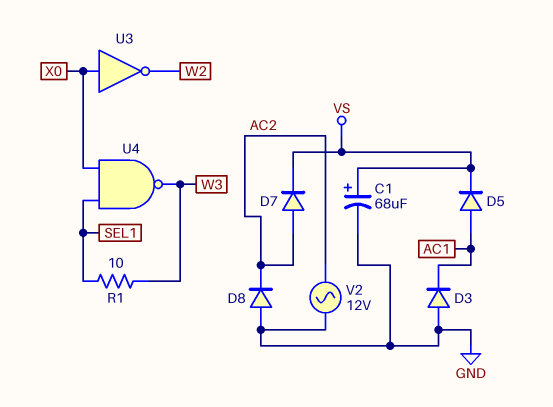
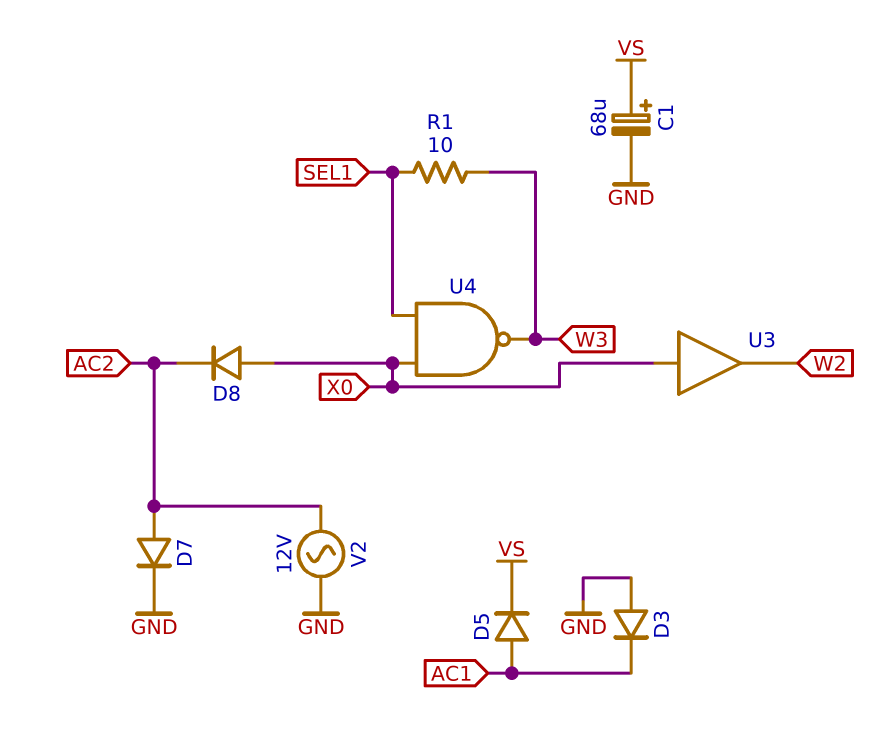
D7: diode (A AC2, K VS) -> diode (A AC2, K GND)
D8: diode (A GND, K AC2) -> diode (A X0, K AC2)
U3: NOT (in X0, out W2) -> buffer (in X0, out W2)

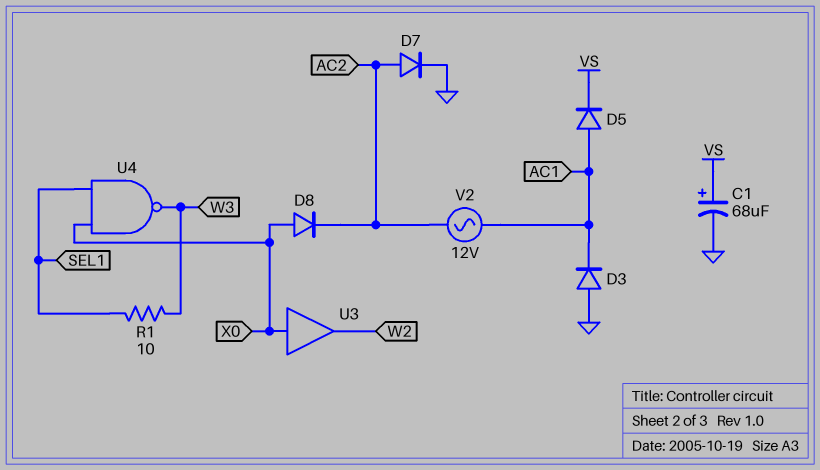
V2: AC 12V (AC2, GND) -> AC 12V (AC1, AC2)

